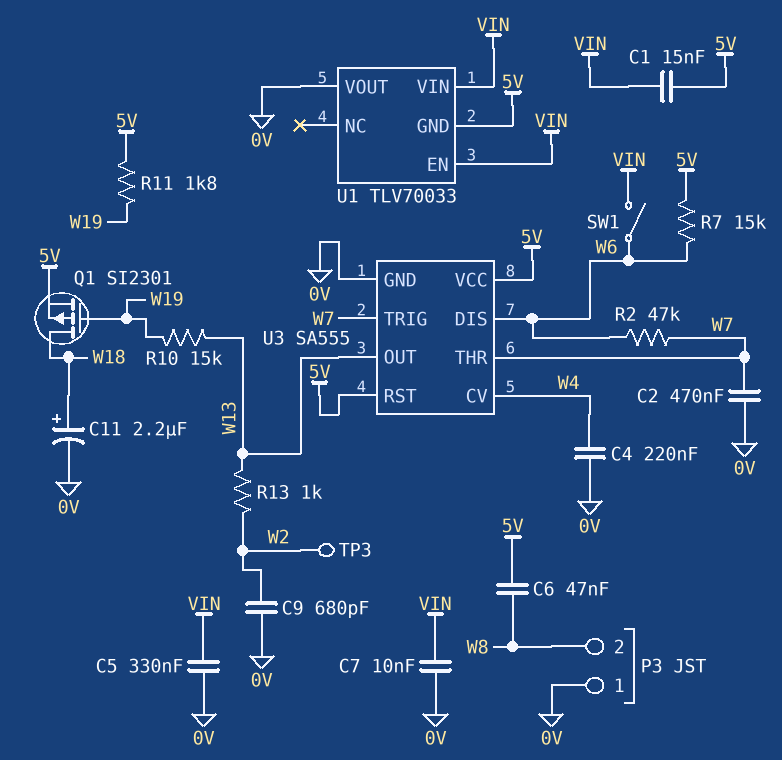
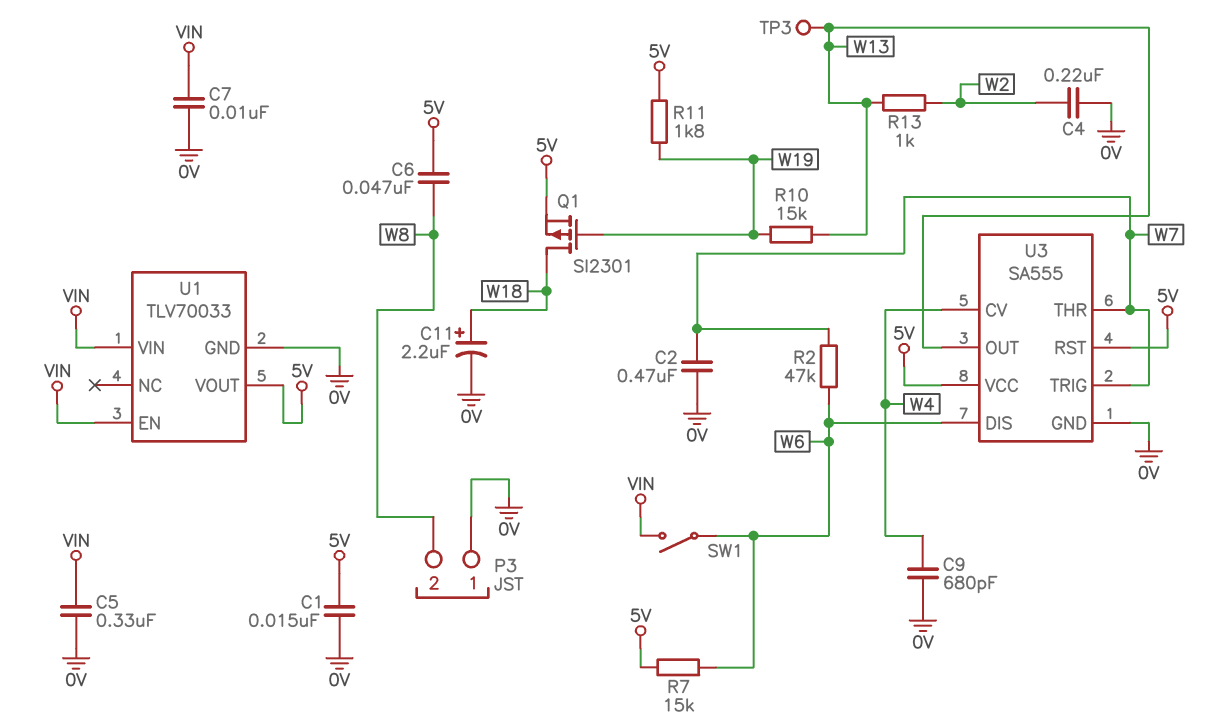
C1: 15nF (5V, VIN) -> 15nF (0V, 5V)
C4: 220nF (0V, W4) -> 220nF (0V, W2)
C9: 680pF (0V, W2) -> 680pF (0V, W4)
TP3: test point (W2) -> test point (W13)
U1 pin GND: 5V -> 0V
U1 pin VOUT: 0V -> 5V

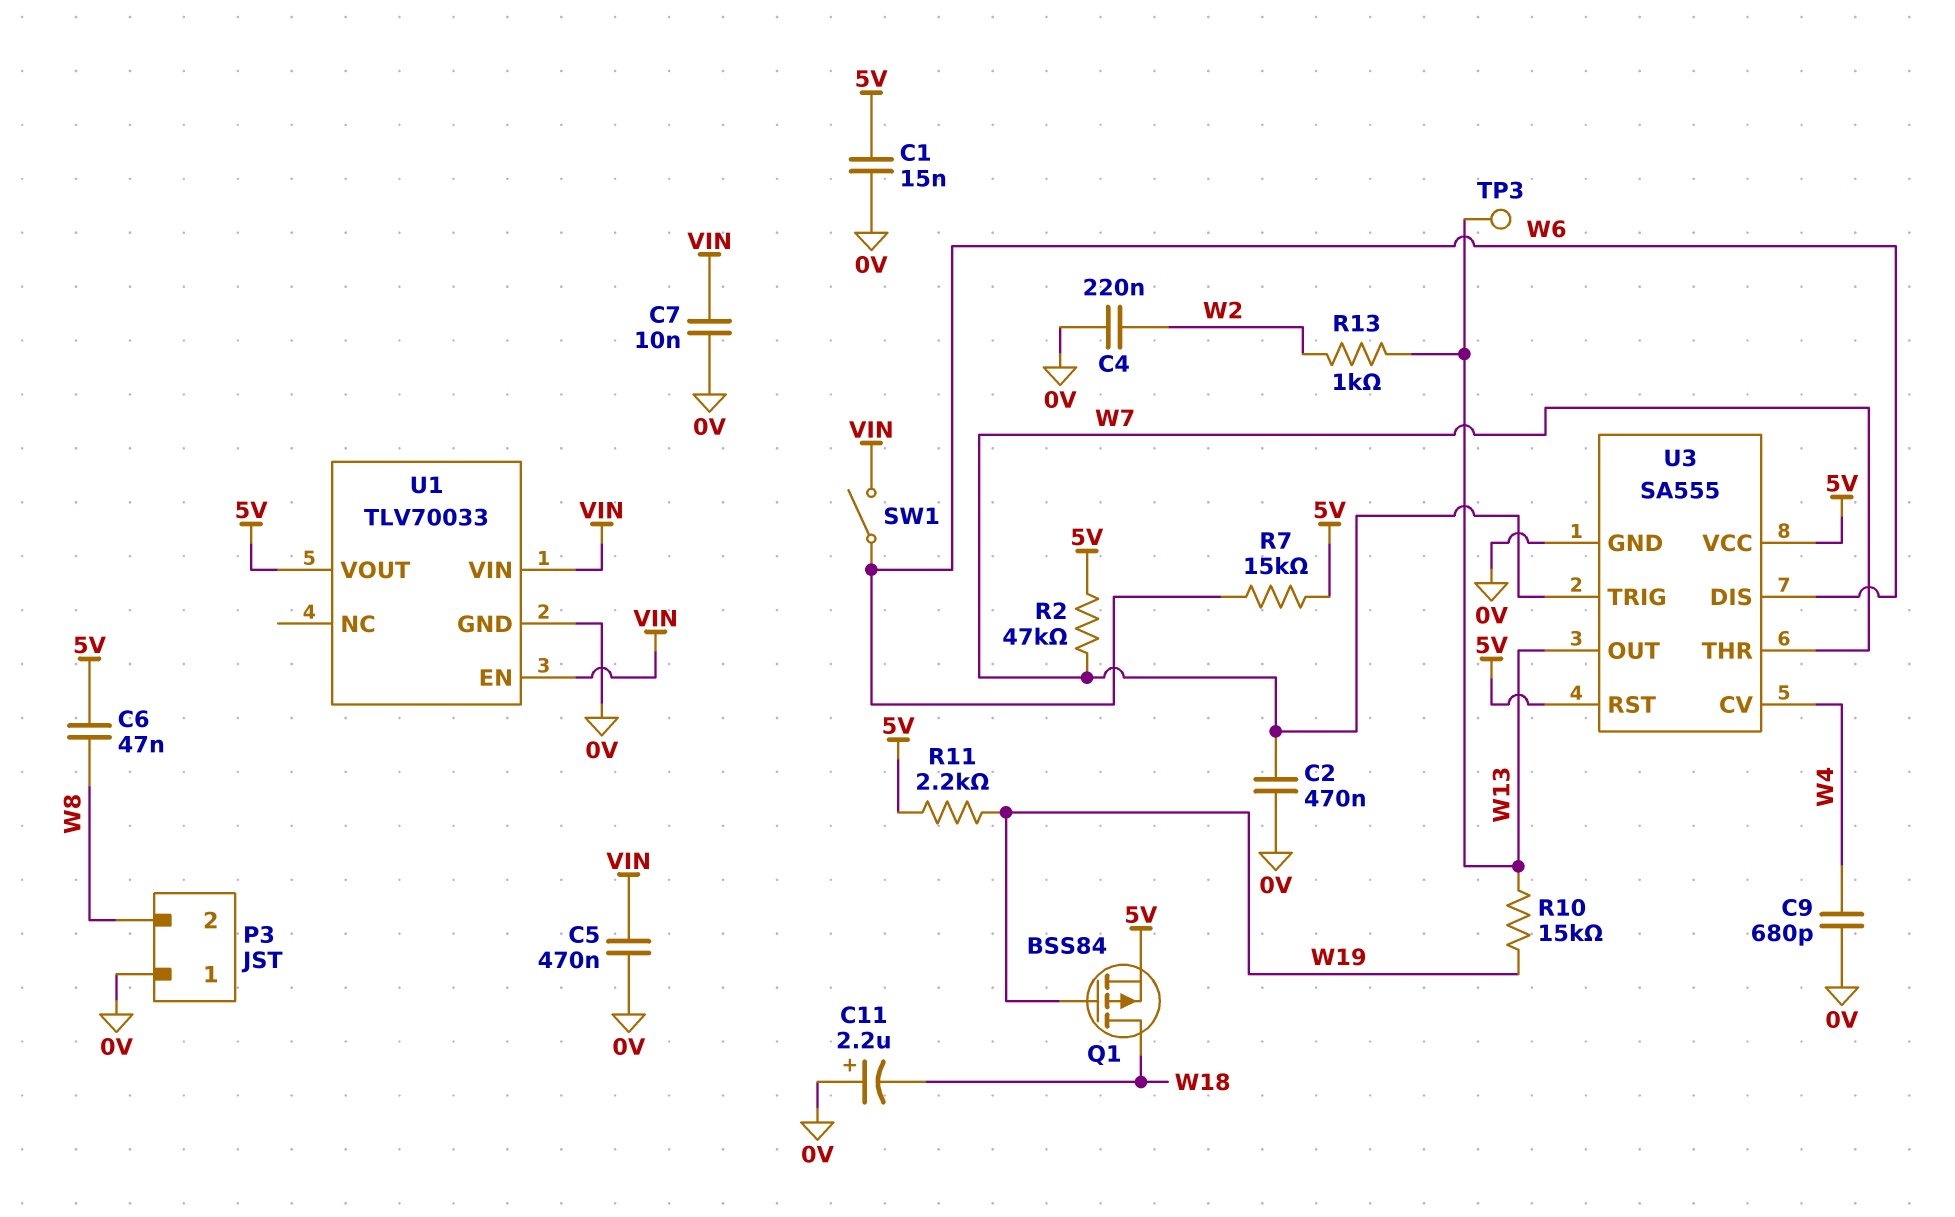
C5: 330nF (0V, VIN) -> 470nF (0V, VIN)
C11: 2.2uF (plus W18, minus 0V) -> 2.2uF (plus 0V, minus W18)
Q1: PMOS SI2301 (G W19, D W18, S 5V) -> PMOS BSS84 (G W19, D W18, S 5V)
R2: 47k (W6, W7) -> 47k (5V, W7)
R11: 1.8k (5V, W19) -> 2.2k (5V, W19)

